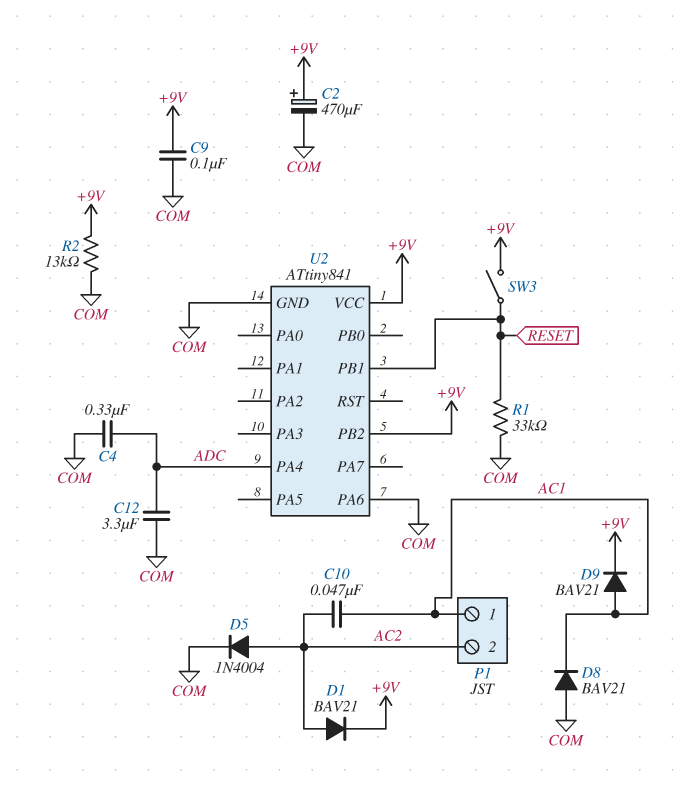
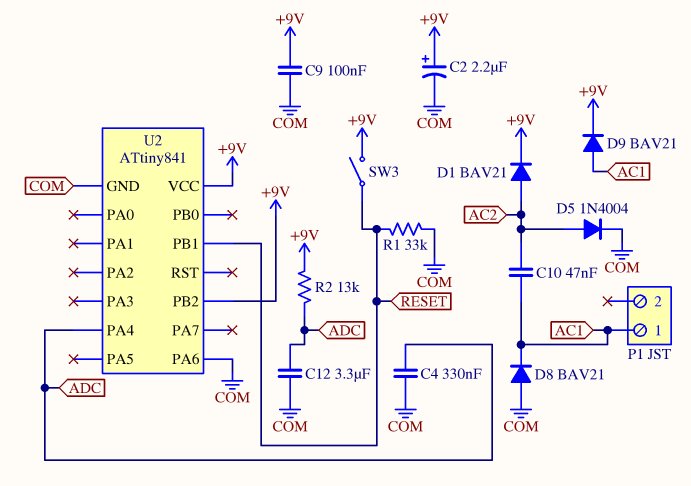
C2: 470uF (plus +9V, minus COM) -> 2.2uF (plus +9V, minus COM)
P1 pin 2: AC2 -> none
R2: 13k (+9V, COM) -> 13k (+9V, ADC)

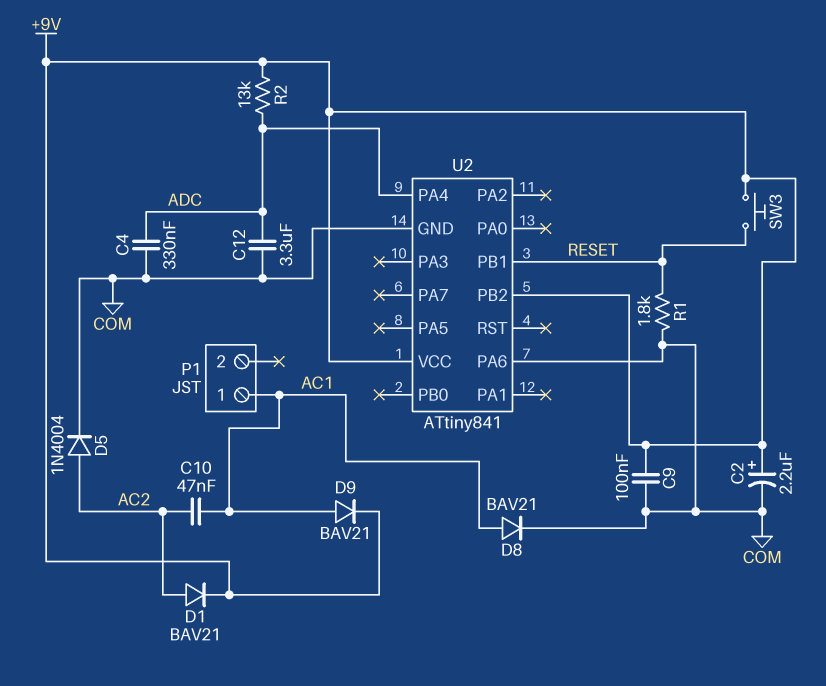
D8: diode BAV21 (A COM, K AC1) -> diode BAV21 (A AC1, K COM)
R1: 33k (COM, RESET) -> 1.8k (COM, RESET)
SW3: switch (+9V, RESET) -> button (+9V, RESET)

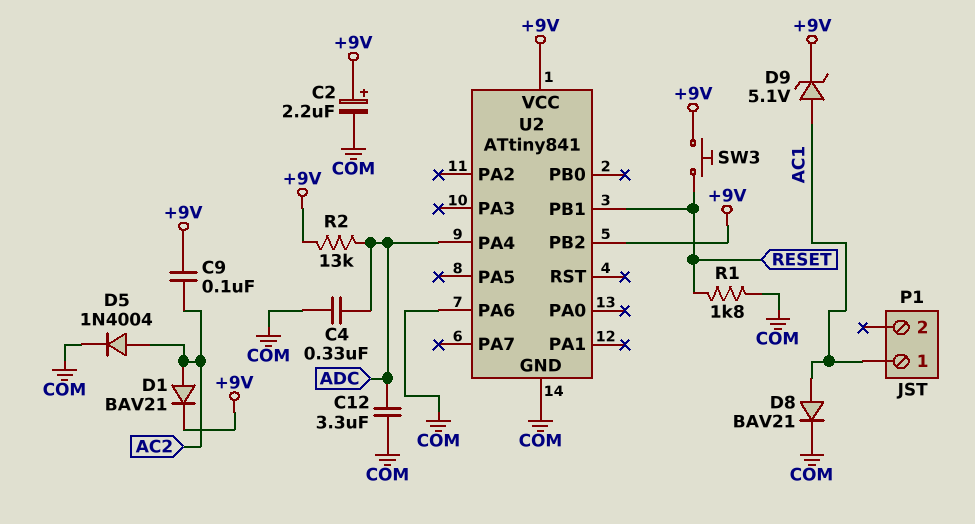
C9: 100nF (+9V, COM) -> 100nF (+9V, AC2)
C10: 47nF (AC1, AC2) -> none
D9: diode BAV21 (A AC1, K +9V) -> zener 5.1V (A AC1, K +9V)

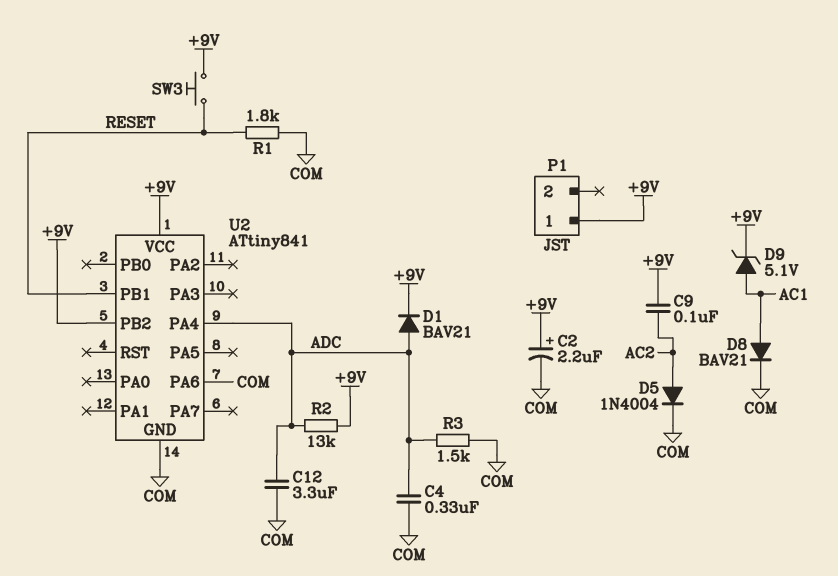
D1: diode BAV21 (A AC2, K +9V) -> diode BAV21 (A ADC, K +9V)
P1 pin 1: AC1 -> +9V
R3: none -> 1.5k (ADC, COM)

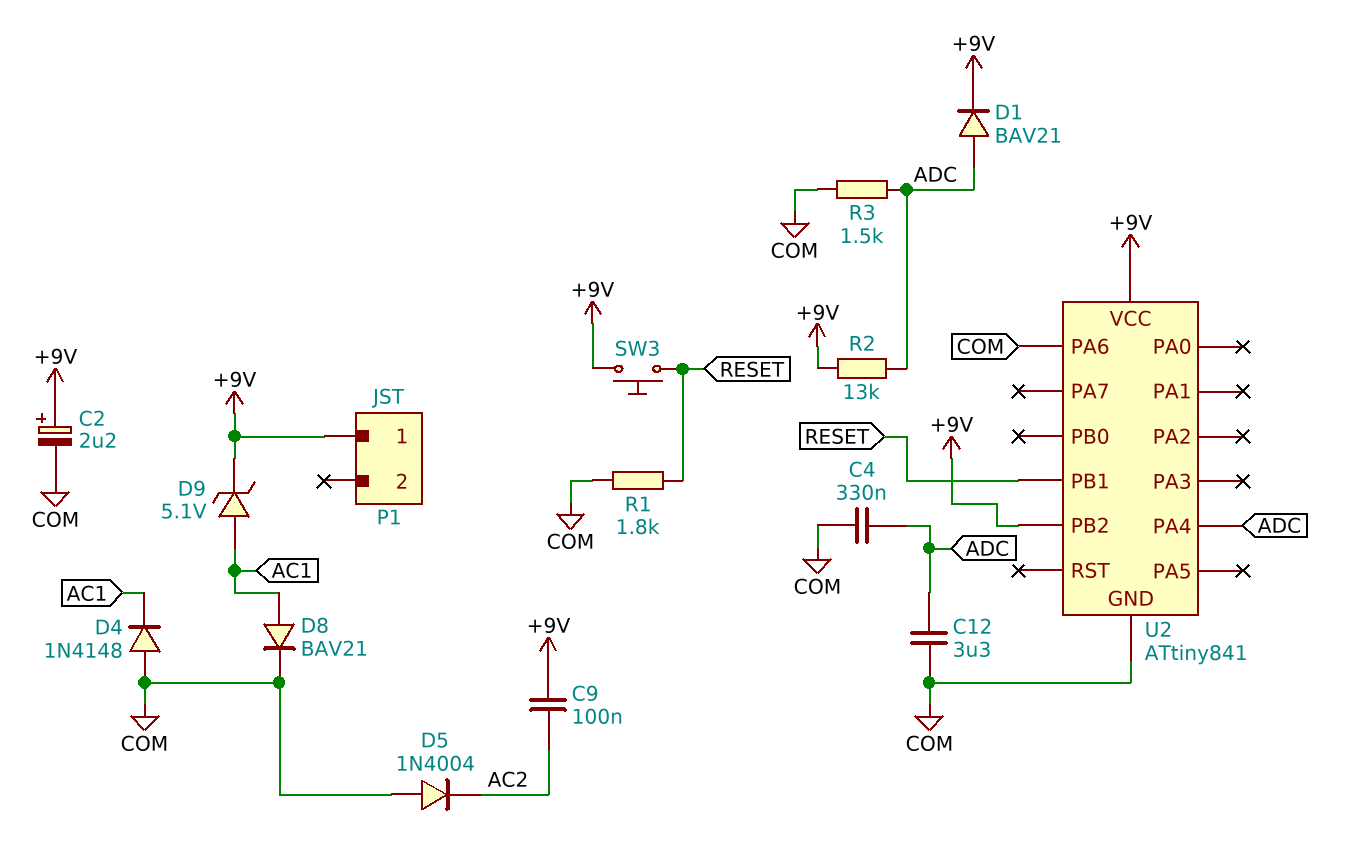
D4: none -> diode 1N4148 (A COM, K AC1)
D5: diode 1N4004 (A AC2, K COM) -> diode 1N4004 (A COM, K AC2)

